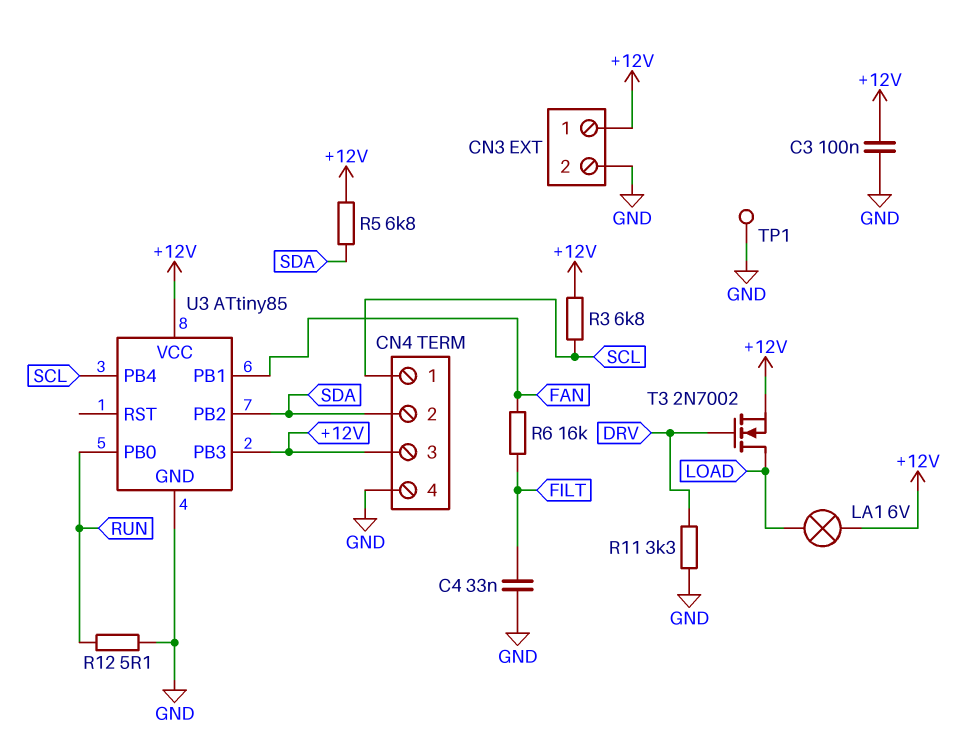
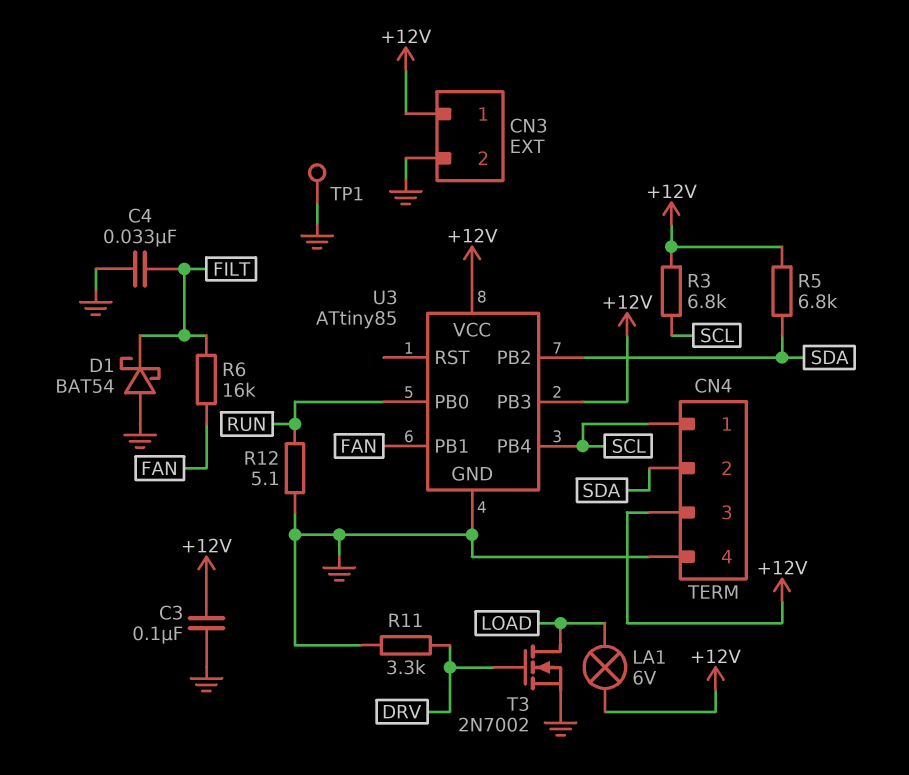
D1: none -> schottky BAT54 (A GND, K FILT)
T3: NMOS 2N7002 (G DRV, D LOAD, S +12V) -> NMOS 2N7002 (G DRV, D LOAD, S GND)

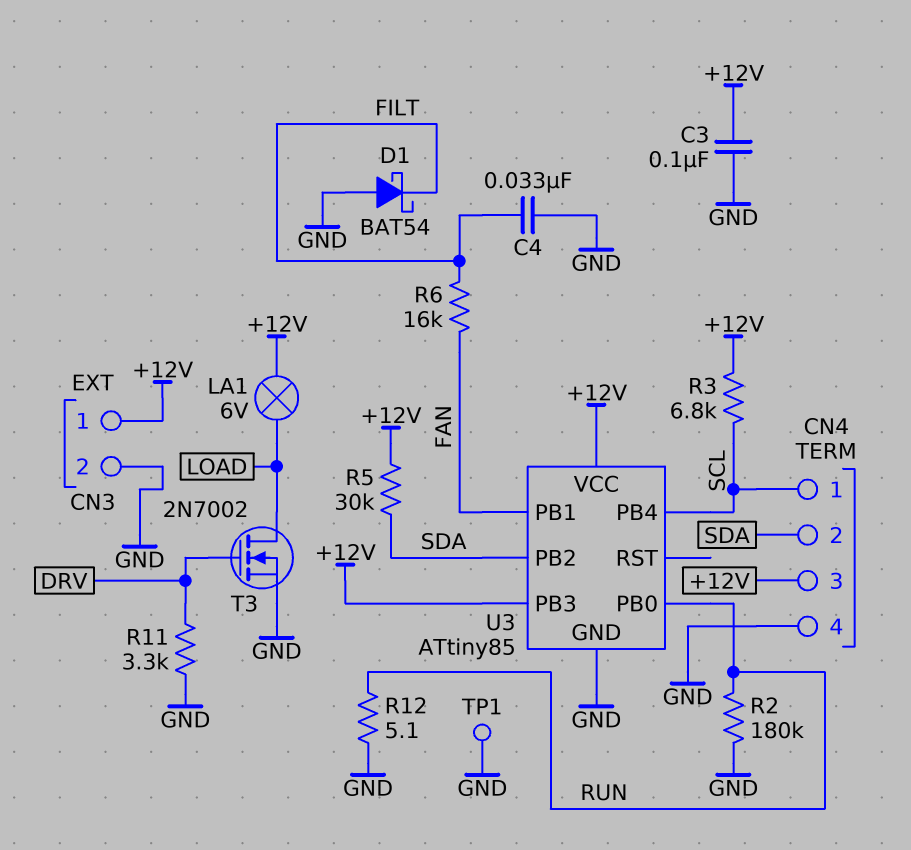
R2: none -> 180k (GND, RUN)
R5: 6.8k (+12V, SDA) -> 30k (+12V, SDA)

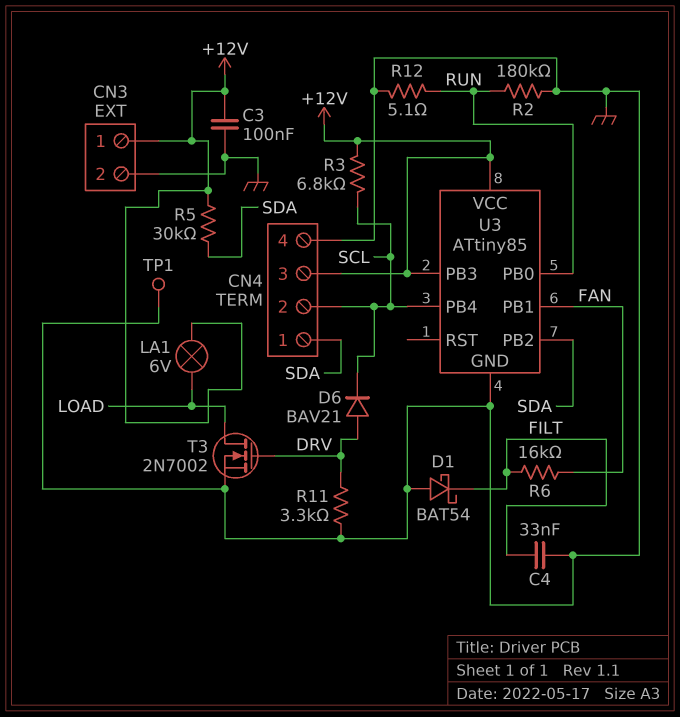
CN4 pin 1: SCL -> SDA
CN4 pin 2: SDA -> SCL
D6: none -> diode BAV21 (A DRV, K SCL)

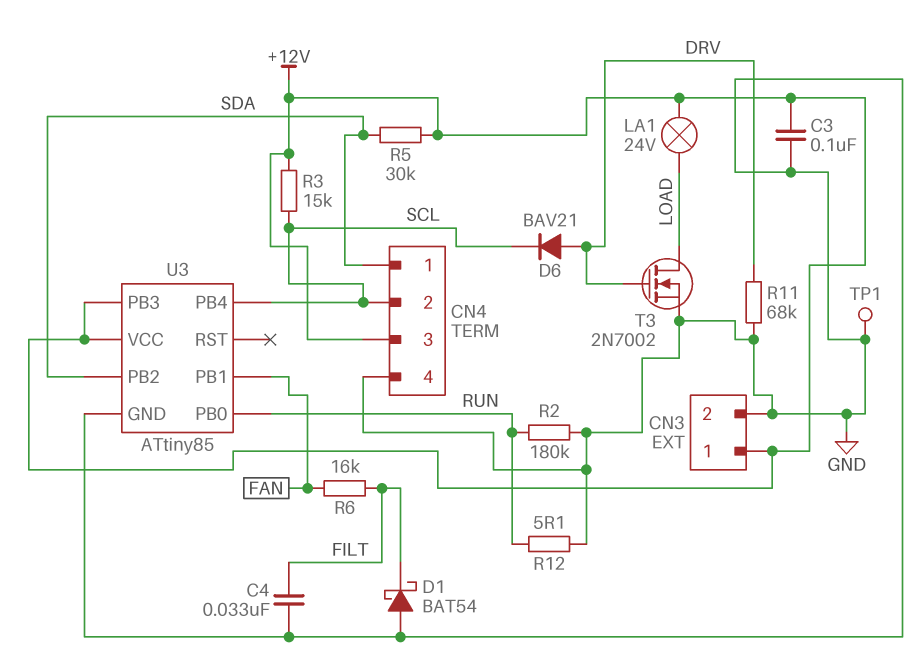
LA1: lamp 6V (+12V, LOAD) -> lamp 24V (+12V, LOAD)
R3: 6.8k (+12V, SCL) -> 15k (+12V, SCL)
R11: 3.3k (DRV, GND) -> 68k (DRV, GND)

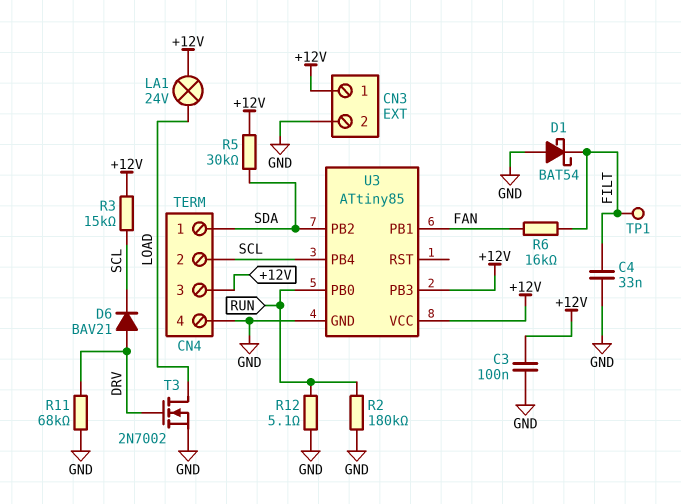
TP1: test point (GND) -> test point (FILT)

